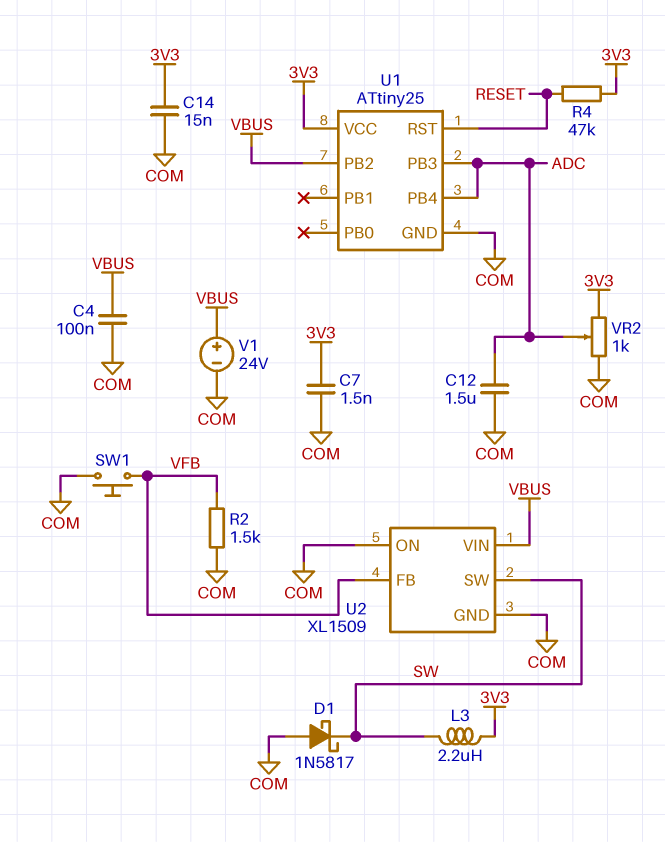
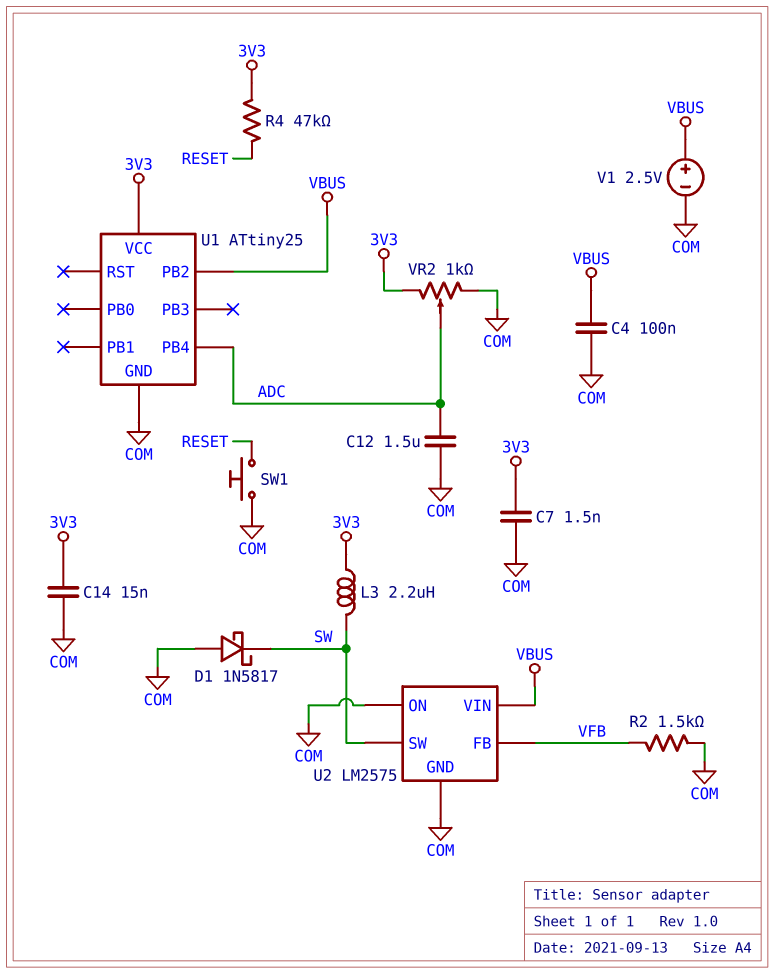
SW1: button (COM, VFB) -> button (COM, RESET)
U1 pin PB3: ADC -> none
U1 pin RST: RESET -> none
U2: XL1509 -> LM2575
V1: 24V (plus VBUS, minus COM) -> 2.5V (plus VBUS, minus COM)

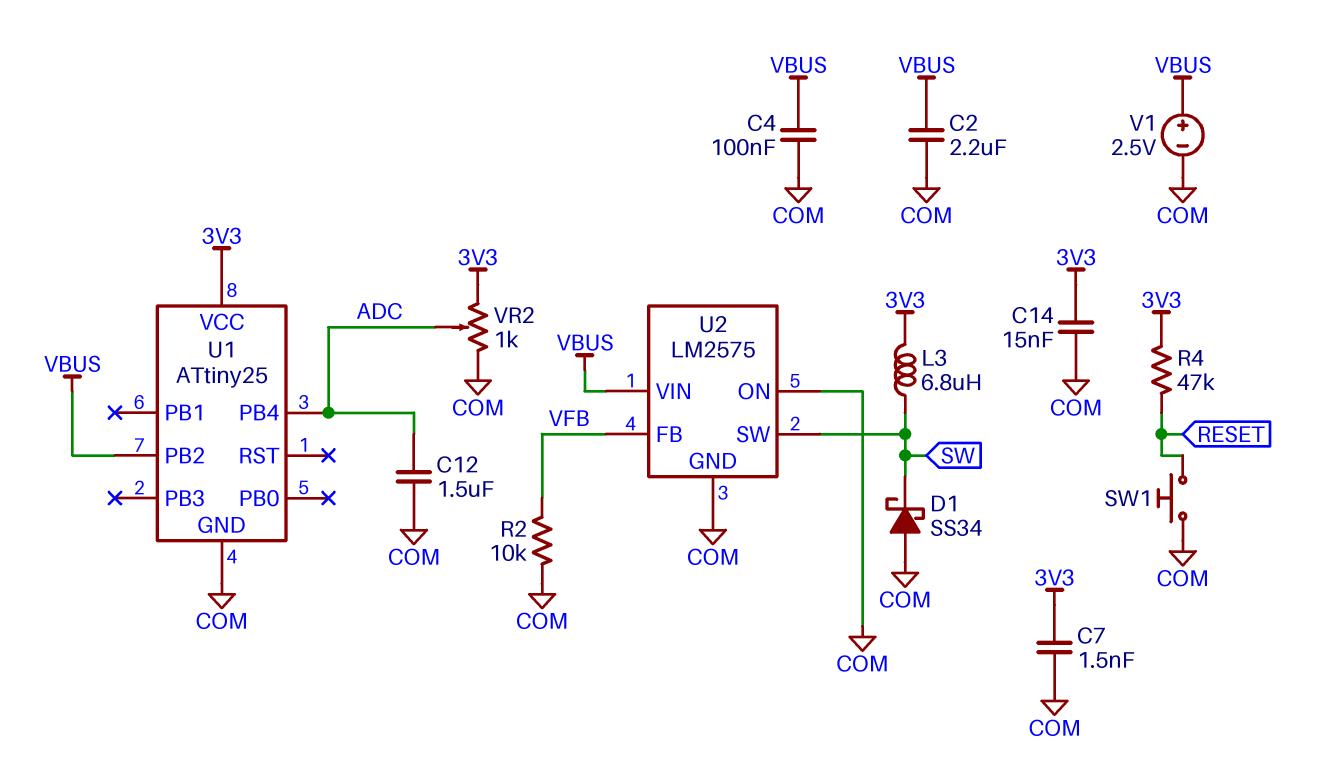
C2: none -> 2.2uF (COM, VBUS)
D1: schottky 1N5817 (A COM, K SW) -> schottky SS34 (A COM, K SW)
L3: 2.2uH (3V3, SW) -> 6.8uH (3V3, SW)
R2: 1.5k (COM, VFB) -> 10k (COM, VFB)

